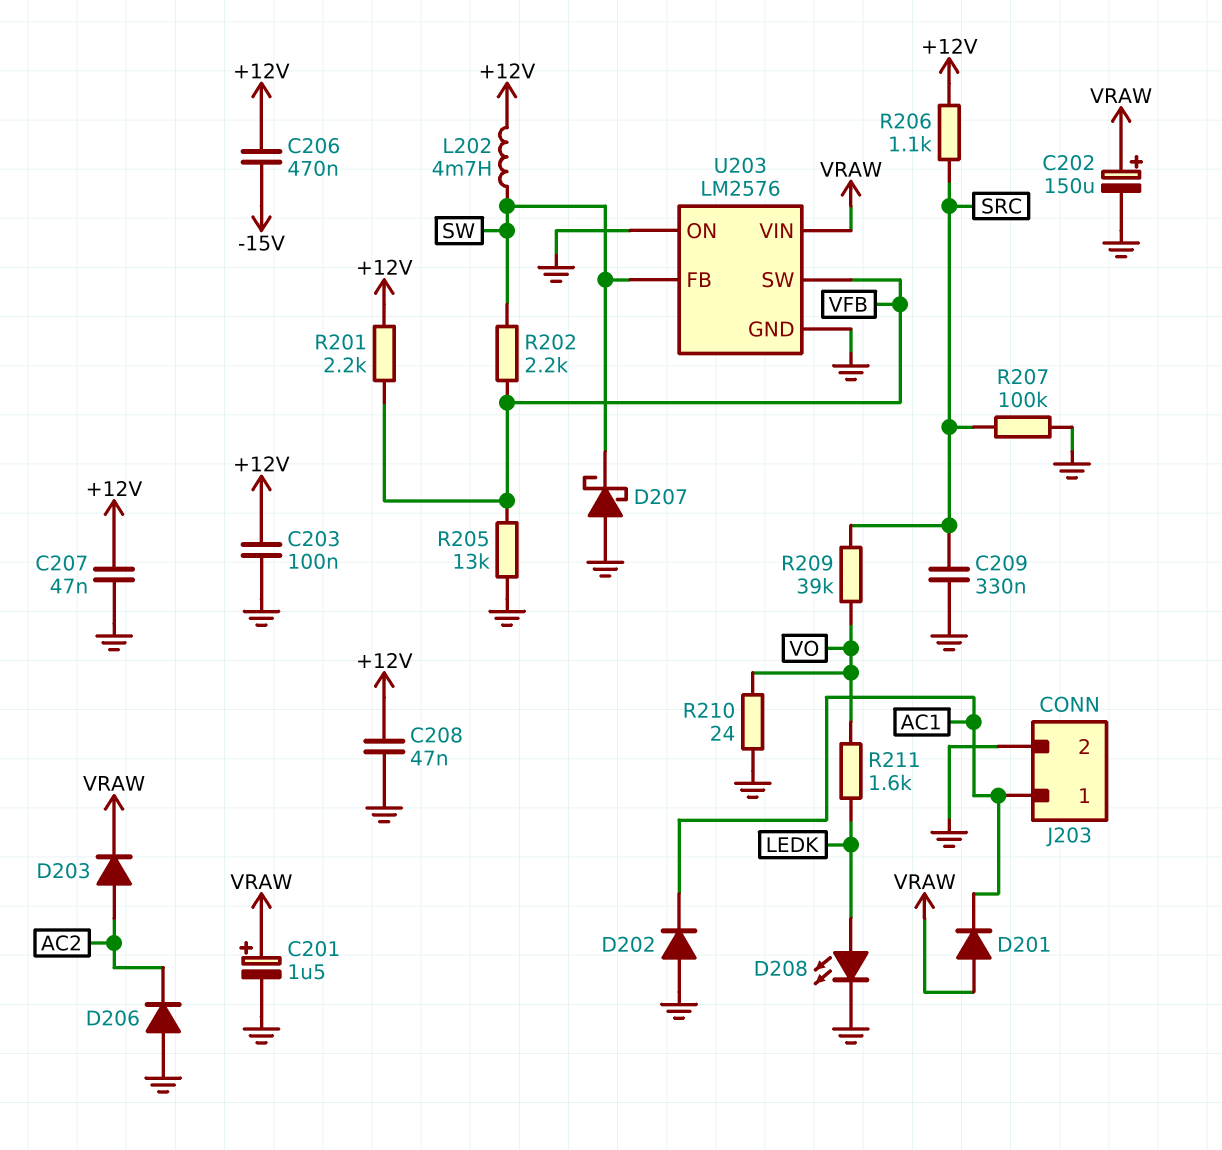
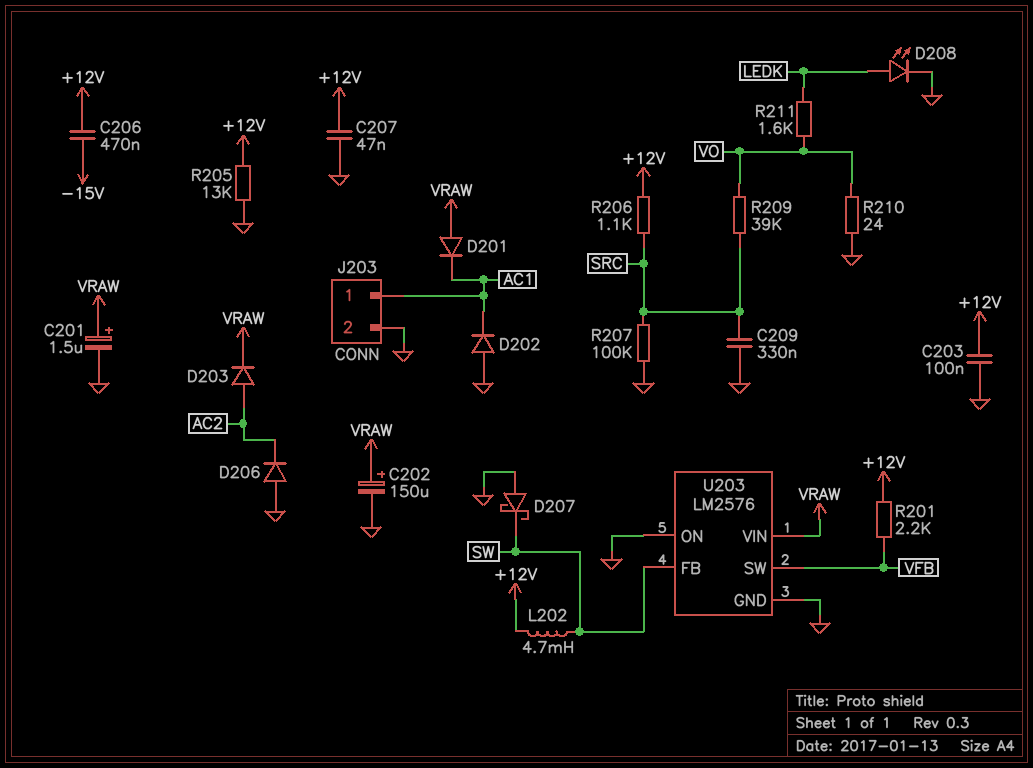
C208: 47nF (+12V, GND) -> none
R202: 2.2k (SW, VFB) -> none
R205: 13k (GND, VFB) -> 13k (+12V, GND)

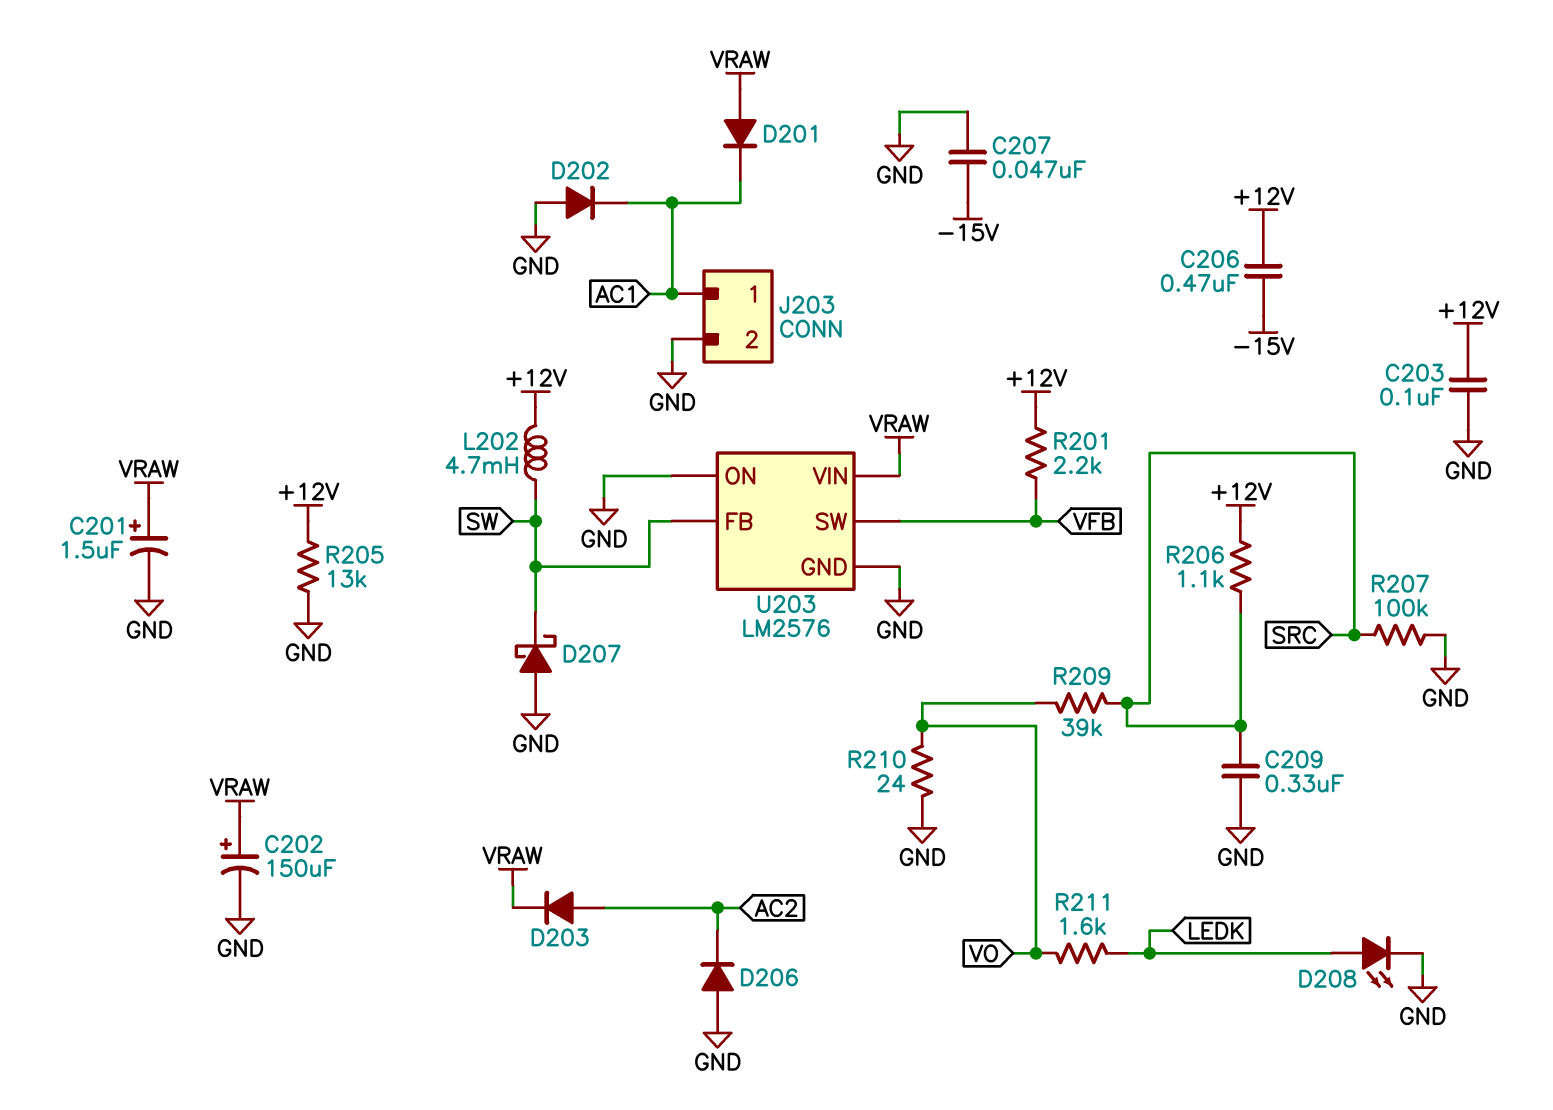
C207: 47nF (+12V, GND) -> 47nF (-15V, GND)

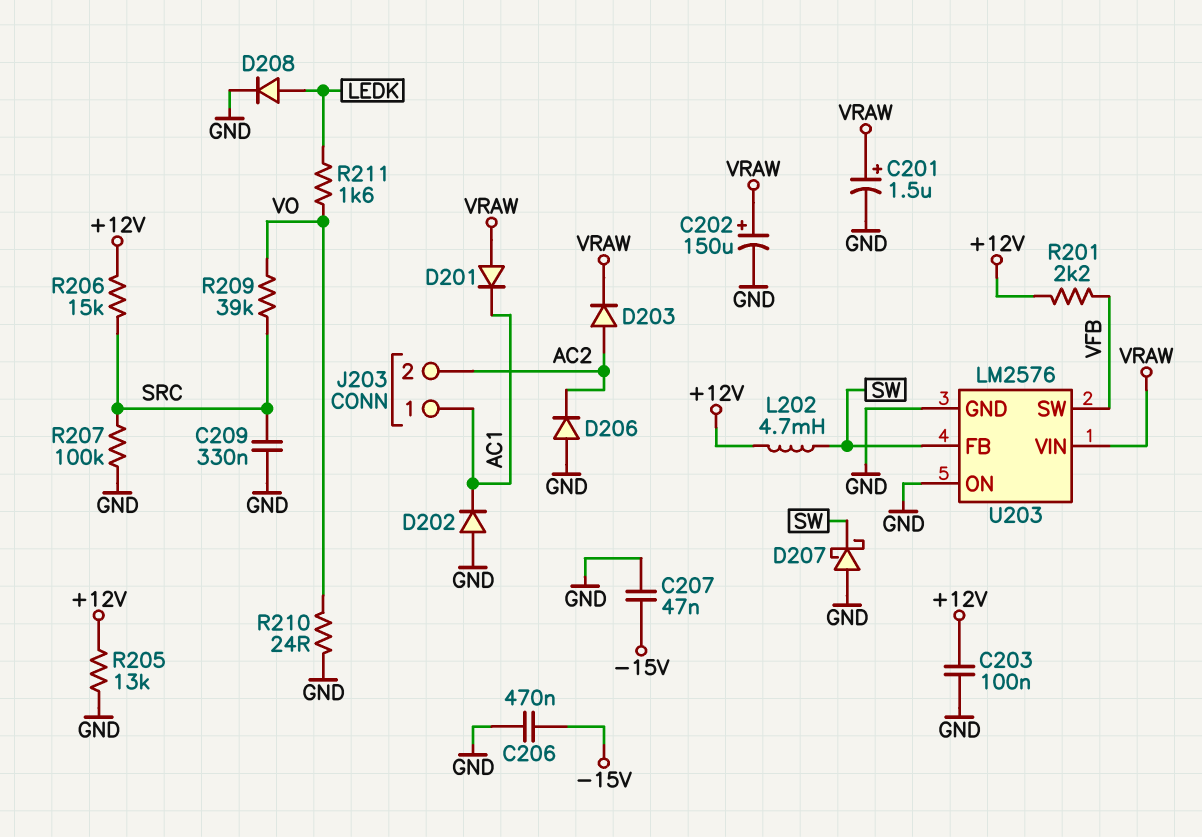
C206: 470nF (+12V, -15V) -> 470nF (-15V, GND)
D208: LED (A LEDK, K GND) -> diode (A LEDK, K GND)
J203 pin 2: GND -> AC2
R206: 1.1k (+12V, SRC) -> 15k (+12V, SRC)

